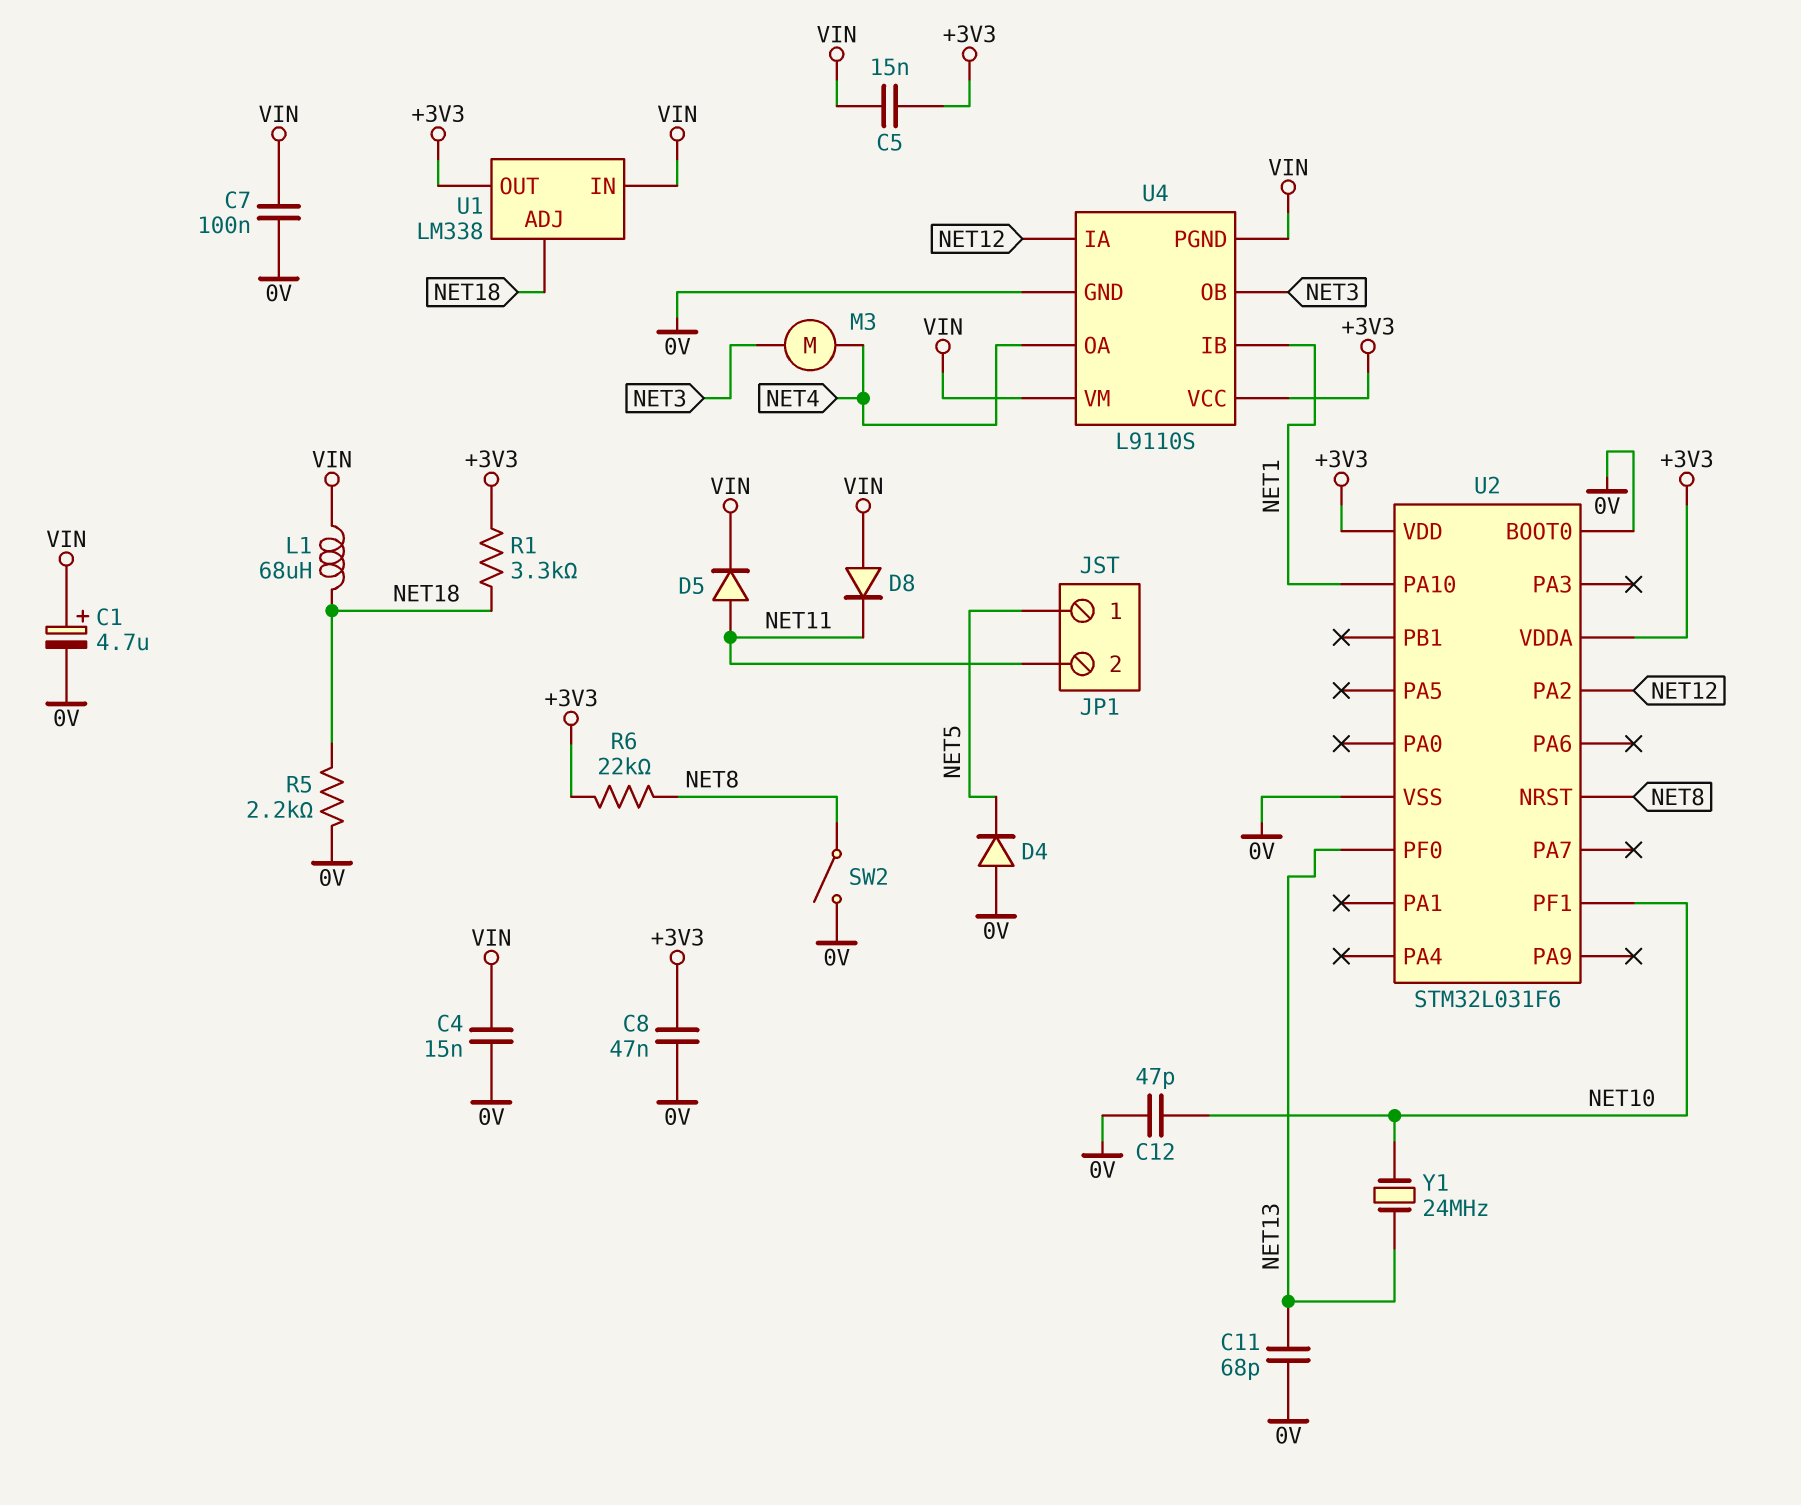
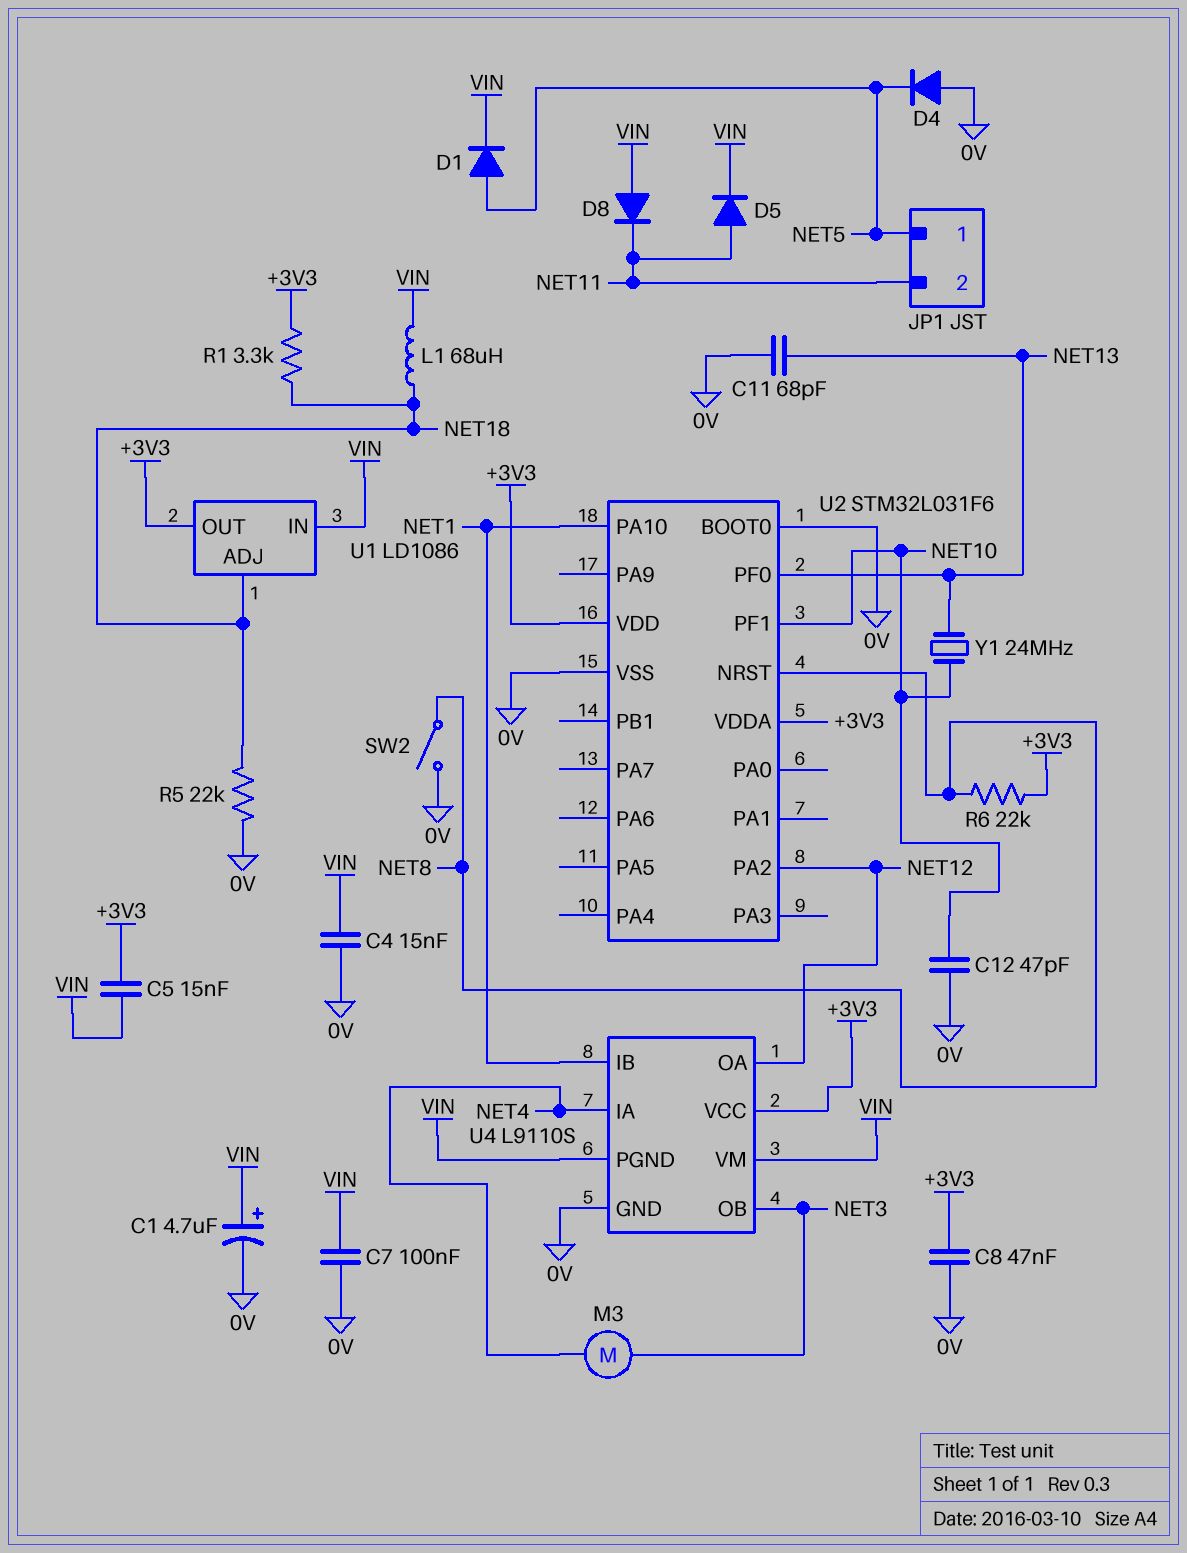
D1: none -> diode (A NET5, K VIN)
R5: 2.2k (0V, NET18) -> 22k (0V, NET18)
U1: LM338 -> LD1086
U4 pin IA: NET12 -> NET4
U4 pin OA: NET4 -> NET12

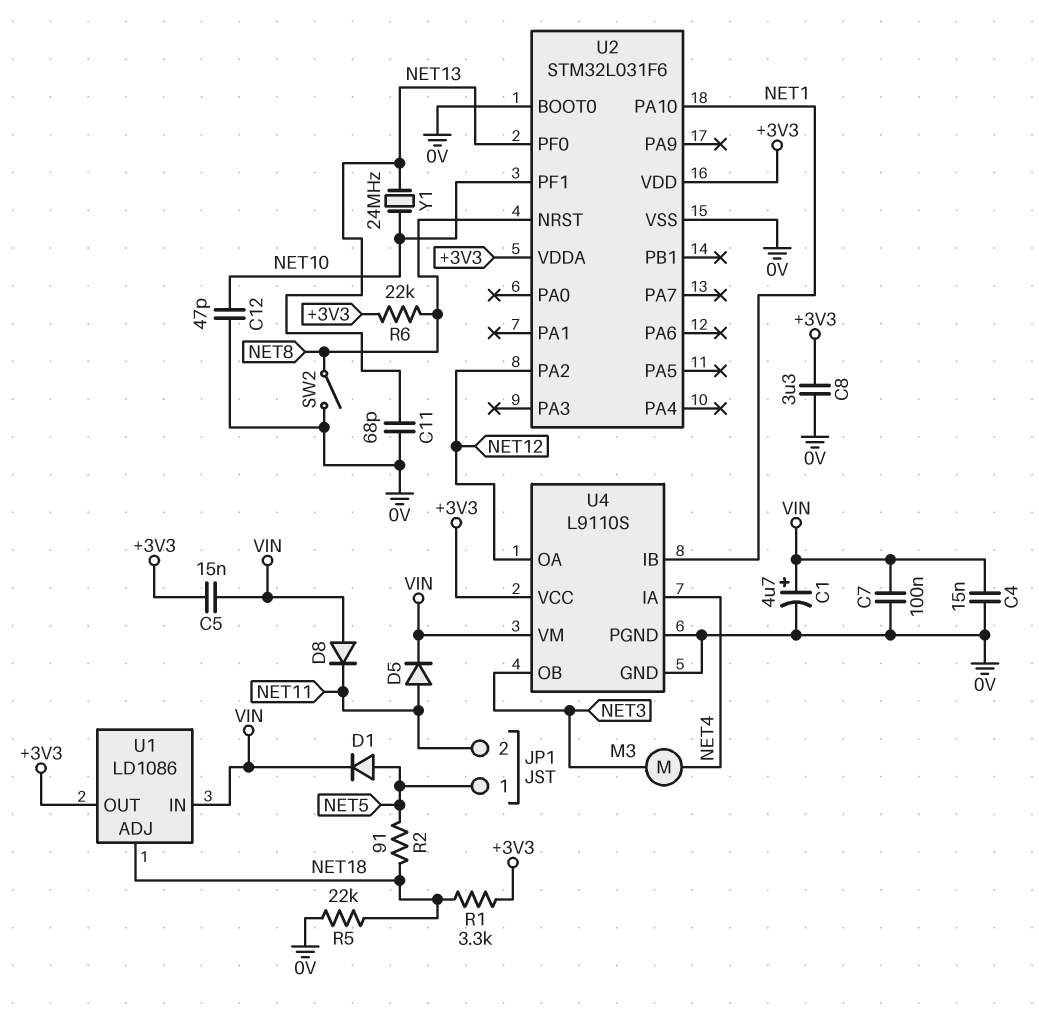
C8: 47nF (+3V3, 0V) -> 3.3uF (+3V3, 0V)
D4: diode (A 0V, K NET5) -> none
L1: 68uH (NET18, VIN) -> none
R2: none -> 91 (NET5, NET18)
U4 pin PGND: VIN -> 0V

